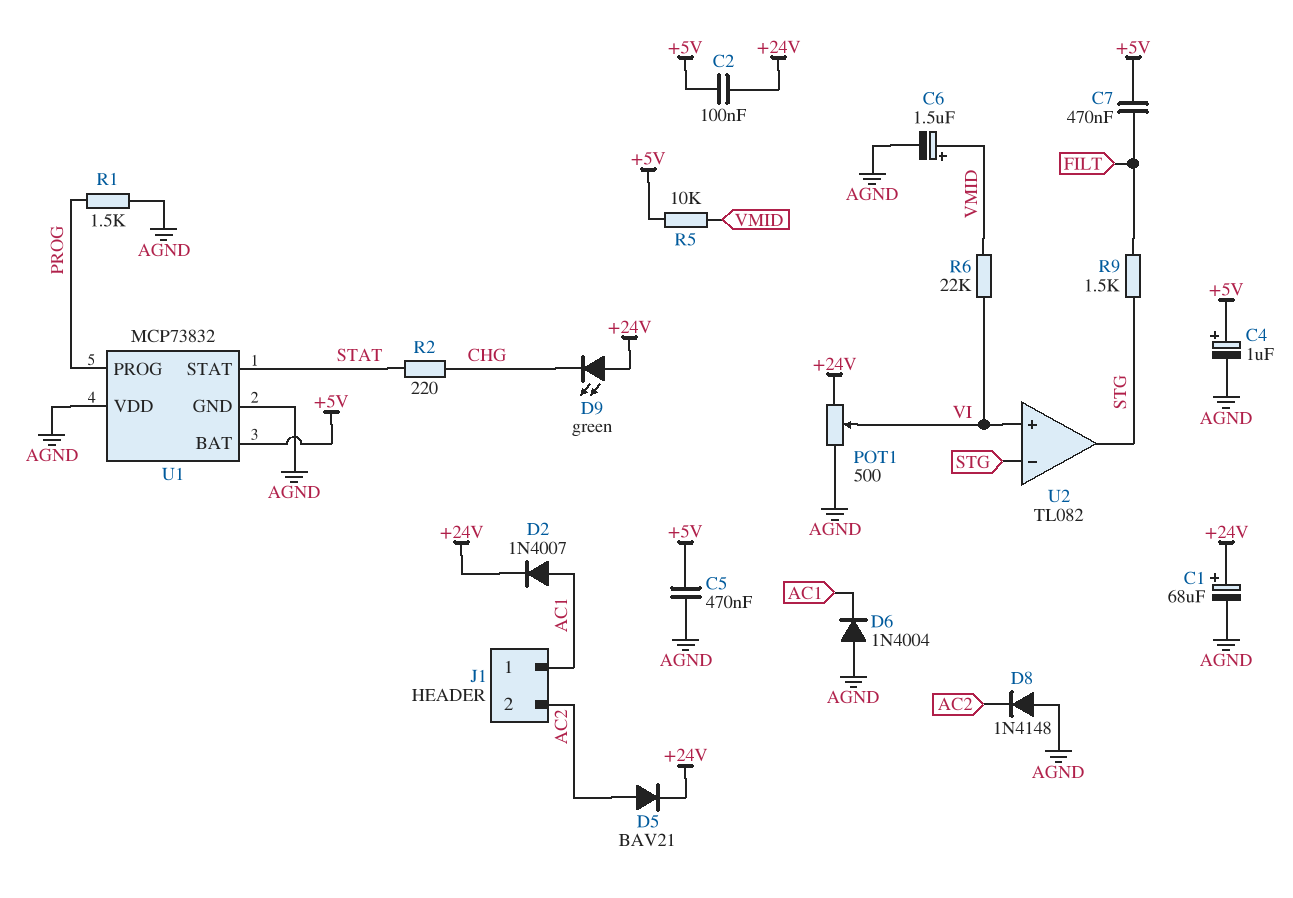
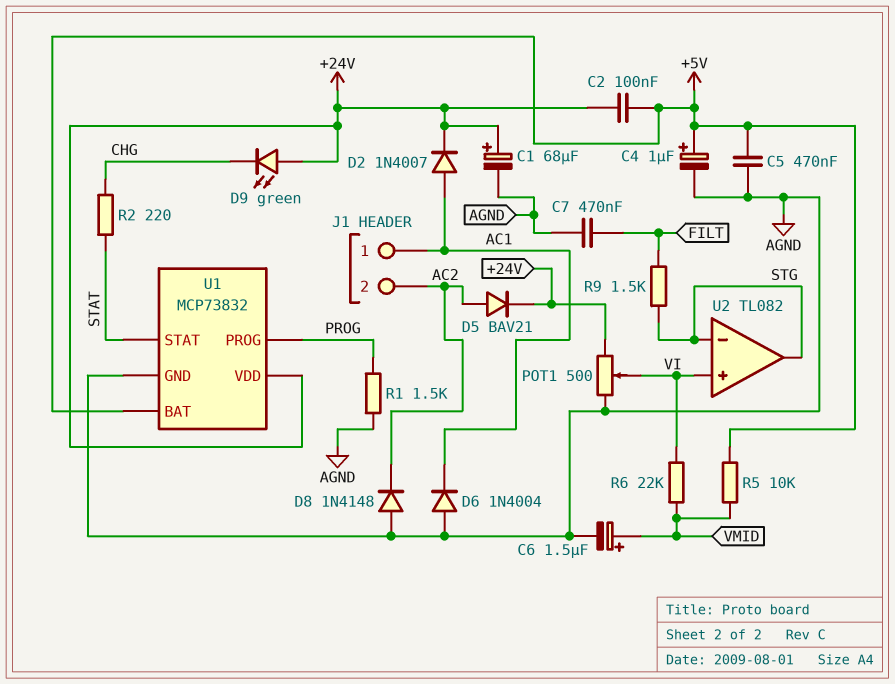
C7: 470nF (+5V, FILT) -> 470nF (AGND, FILT)
U1 pin VDD: AGND -> +24V

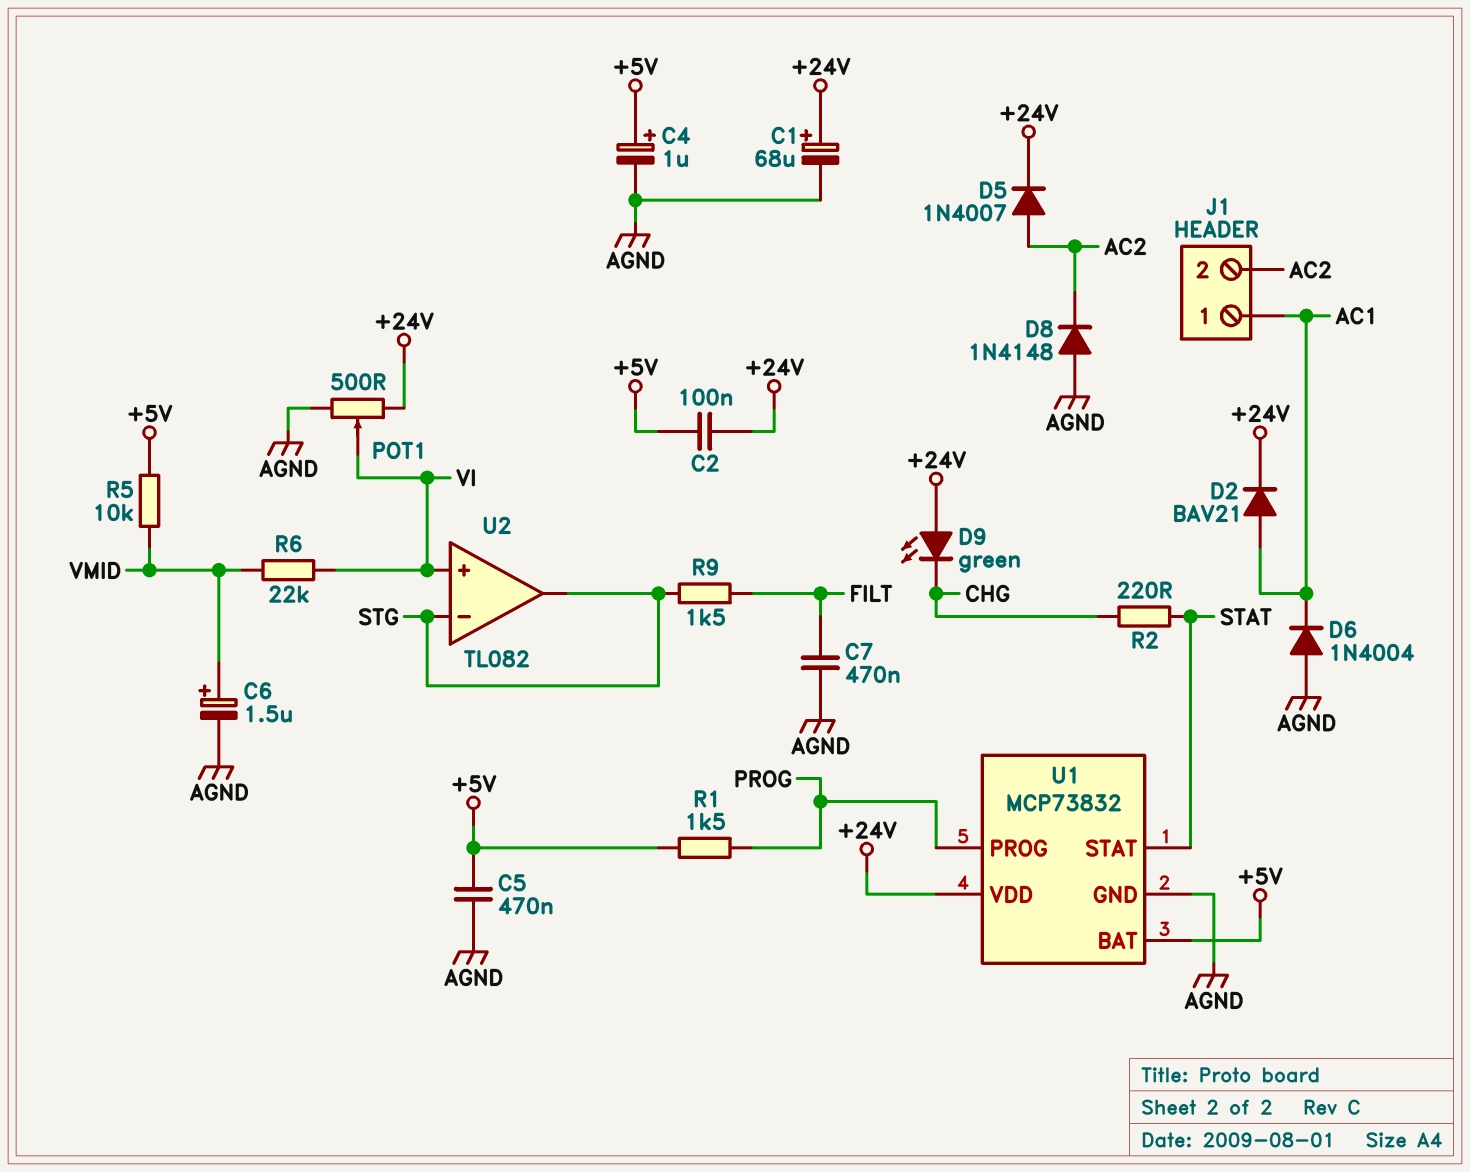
D2: diode 1N4007 (A AC1, K +24V) -> diode BAV21 (A AC1, K +24V)
D5: diode BAV21 (A AC2, K +24V) -> diode 1N4007 (A AC2, K +24V)
R1: 1.5k (AGND, PROG) -> 1.5k (+5V, PROG)

